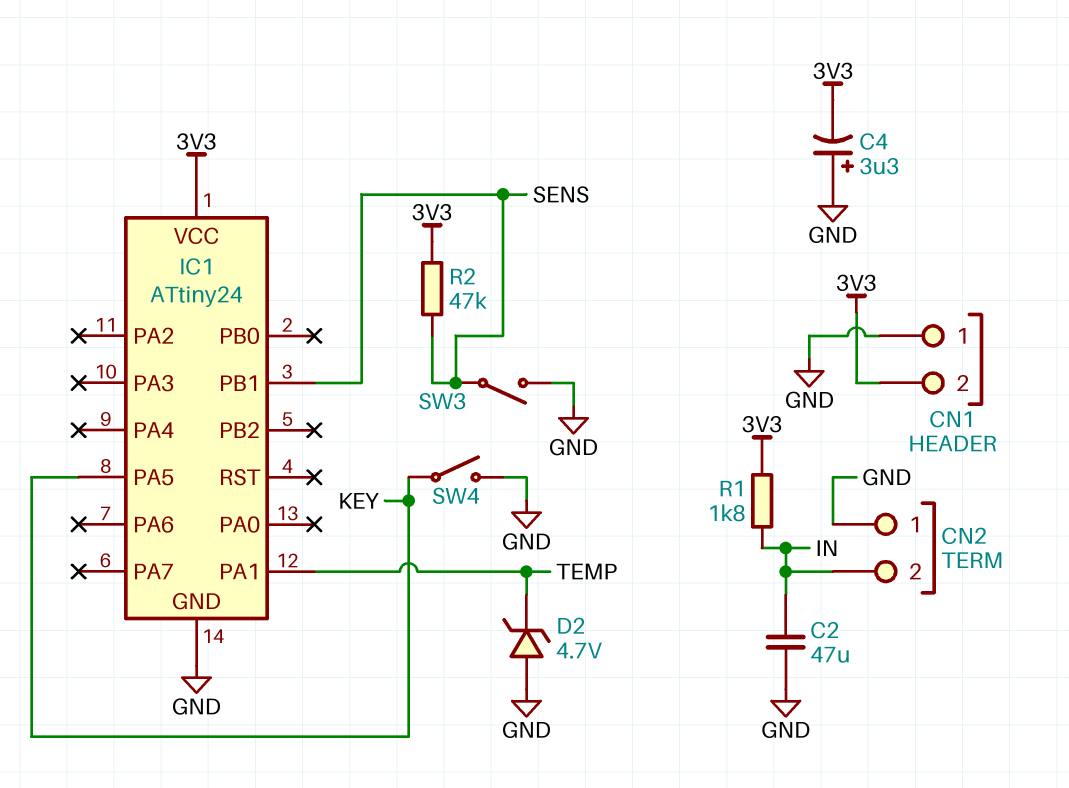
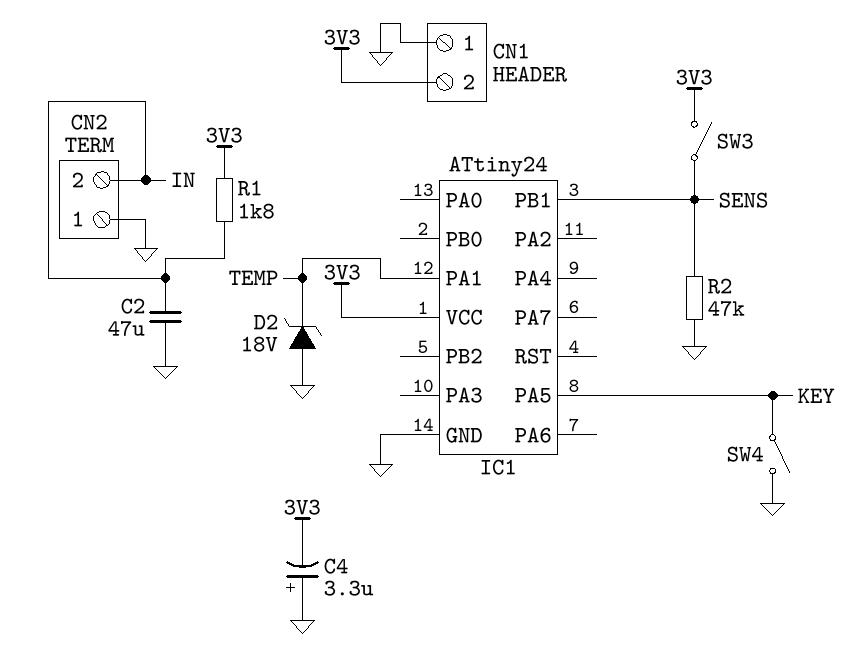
D2: zener 4.7V (A GND, K TEMP) -> zener 18V (A GND, K TEMP)
R2: 47k (3V3, SENS) -> 47k (GND, SENS)
SW3: switch (GND, SENS) -> switch (3V3, SENS)

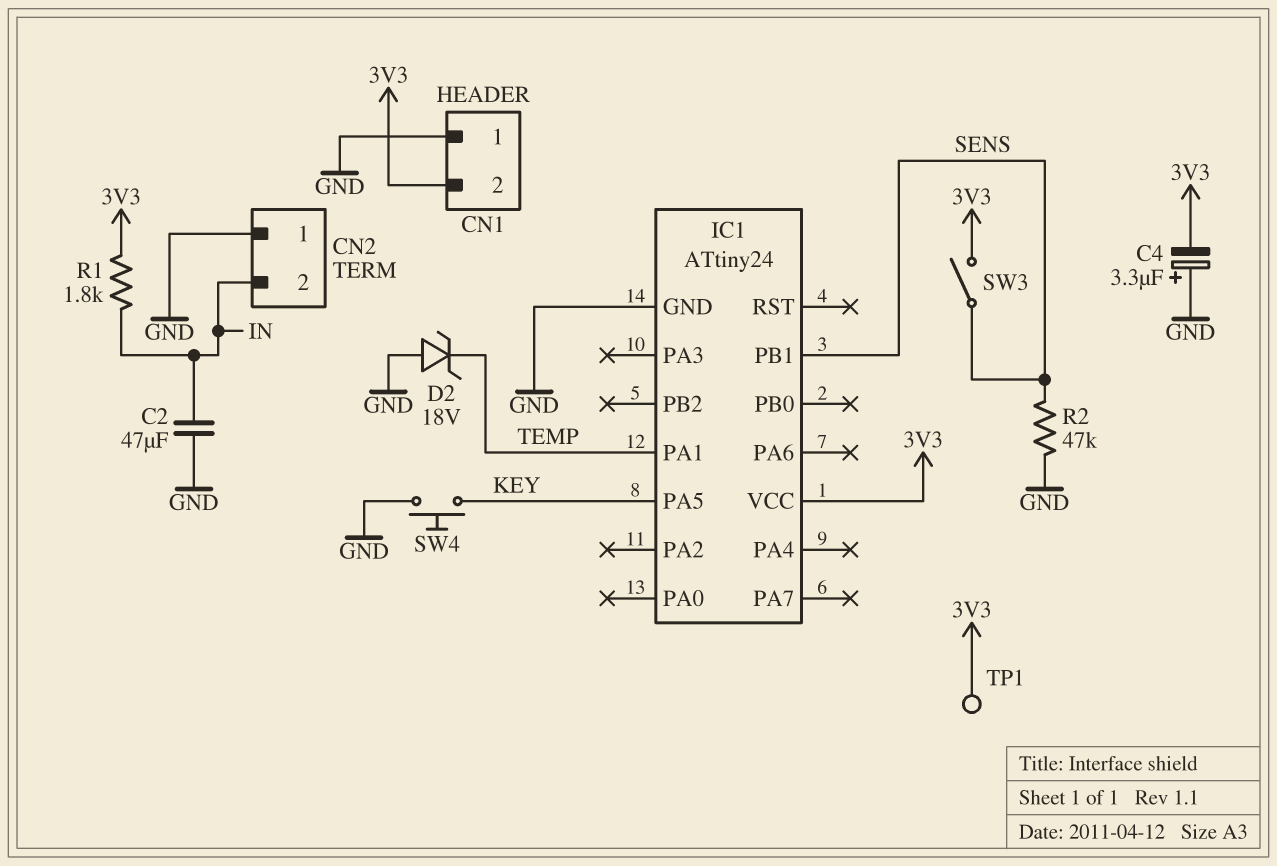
SW4: switch (GND, KEY) -> button (GND, KEY)
TP1: none -> test point (3V3)

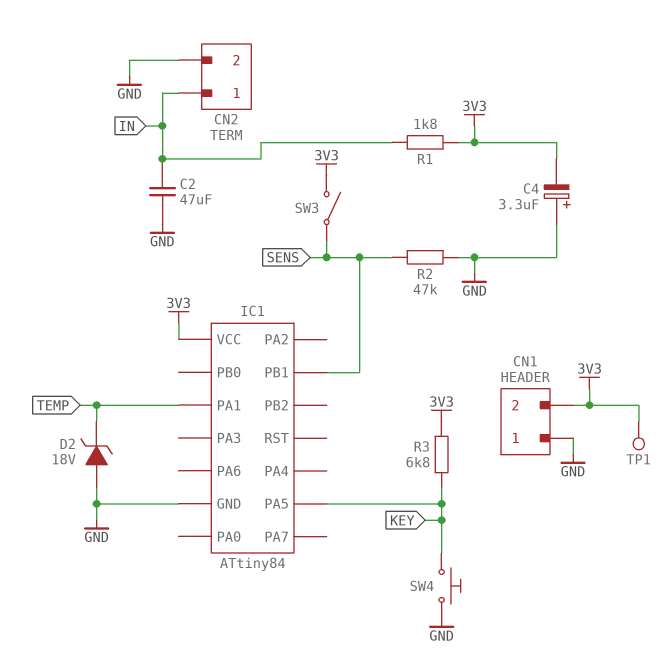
CN2 pin 1: GND -> IN
CN2 pin 2: IN -> GND
IC1: ATtiny24 -> ATtiny84
R3: none -> 6.8k (3V3, KEY)

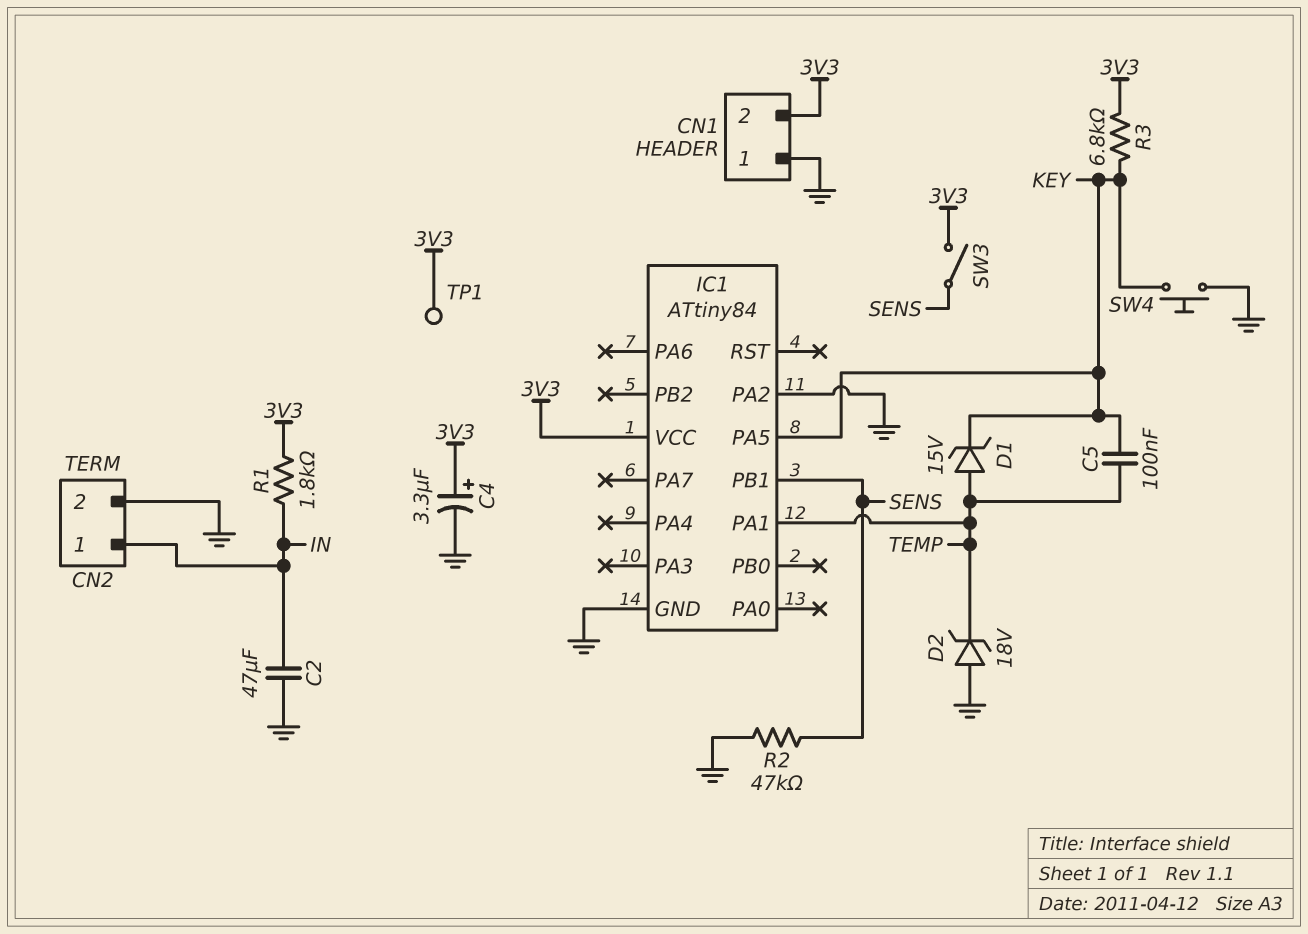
C4: 3.3uF (plus GND, minus 3V3) -> 3.3uF (plus 3V3, minus GND)
C5: none -> 100nF (KEY, TEMP)
D1: none -> zener 15V (A TEMP, K KEY)
IC1 pin PA2: none -> GND

